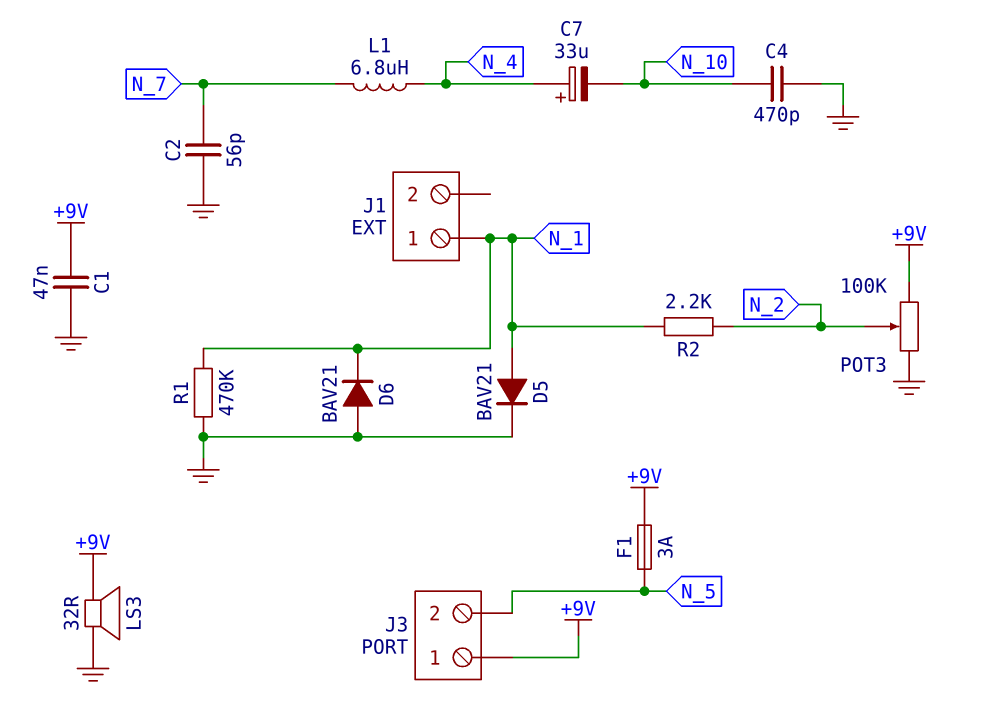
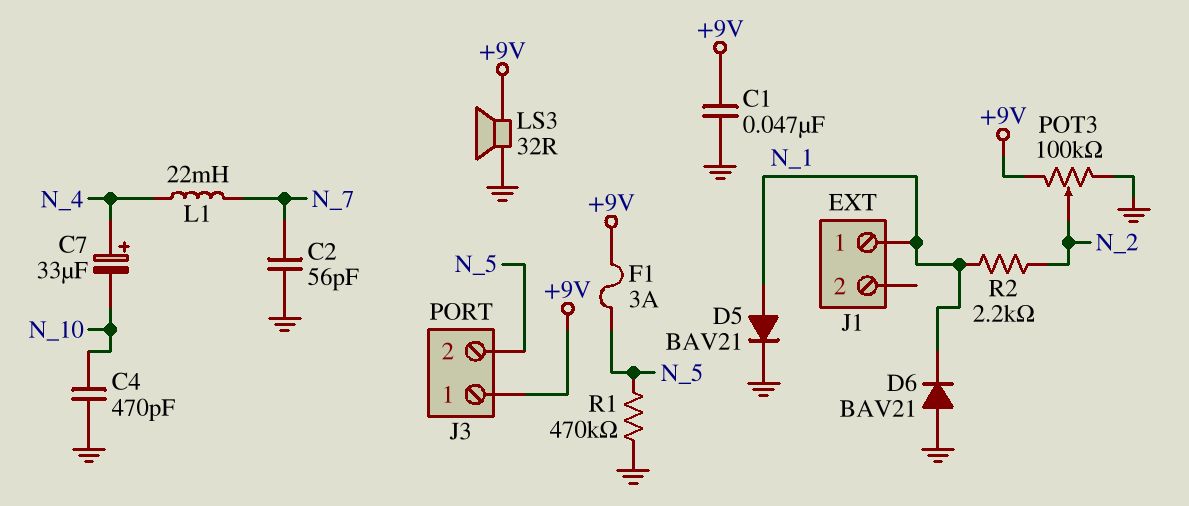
L1: 6.8uH (N_4, N_7) -> 22mH (N_4, N_7)
R1: 470k (GND, N_1) -> 470k (GND, N_5)

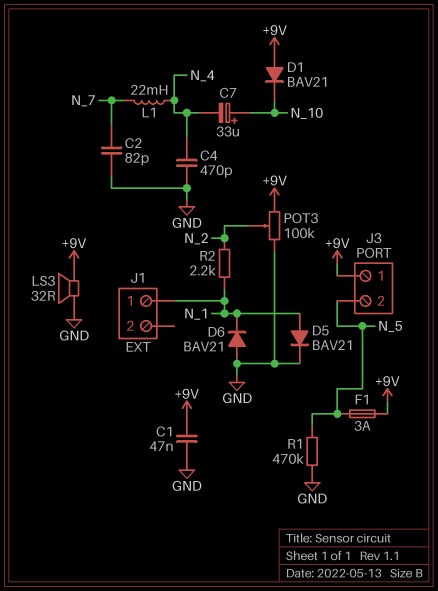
C2: 56pF (GND, N_7) -> 82pF (GND, N_7)
C4: 470pF (GND, N_10) -> 470pF (GND, N_4)
C7: 33uF (plus N_4, minus N_10) -> 33uF (plus N_10, minus N_4)
D1: none -> diode BAV21 (A +9V, K N_10)

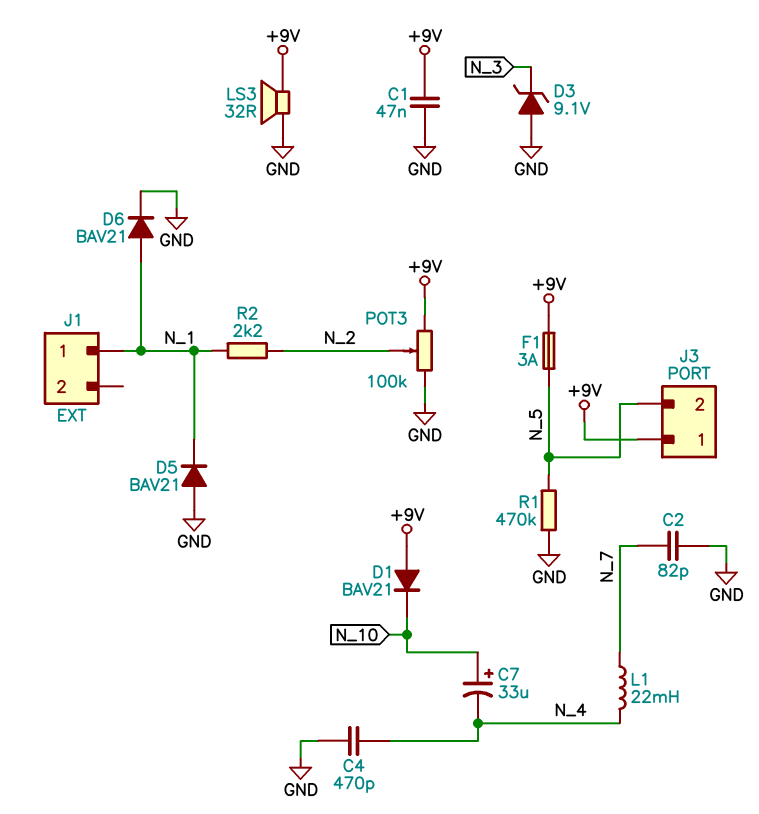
D3: none -> zener 9.1V (A GND, K N_3)
D5: diode BAV21 (A N_1, K GND) -> diode BAV21 (A GND, K N_1)
D6: diode BAV21 (A GND, K N_1) -> diode BAV21 (A N_1, K GND)

